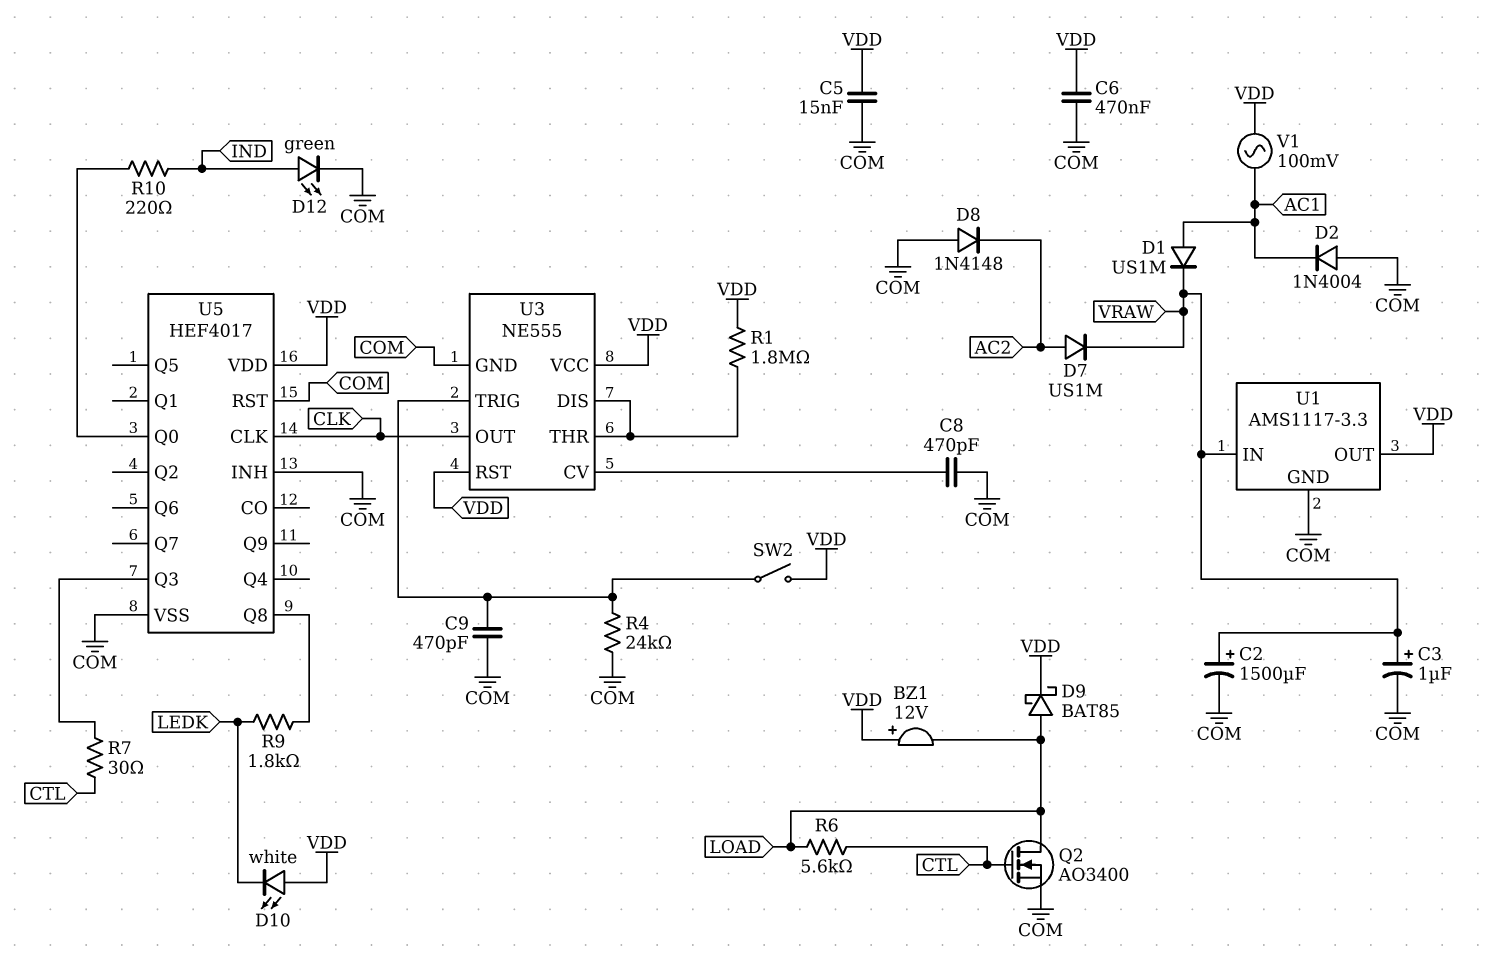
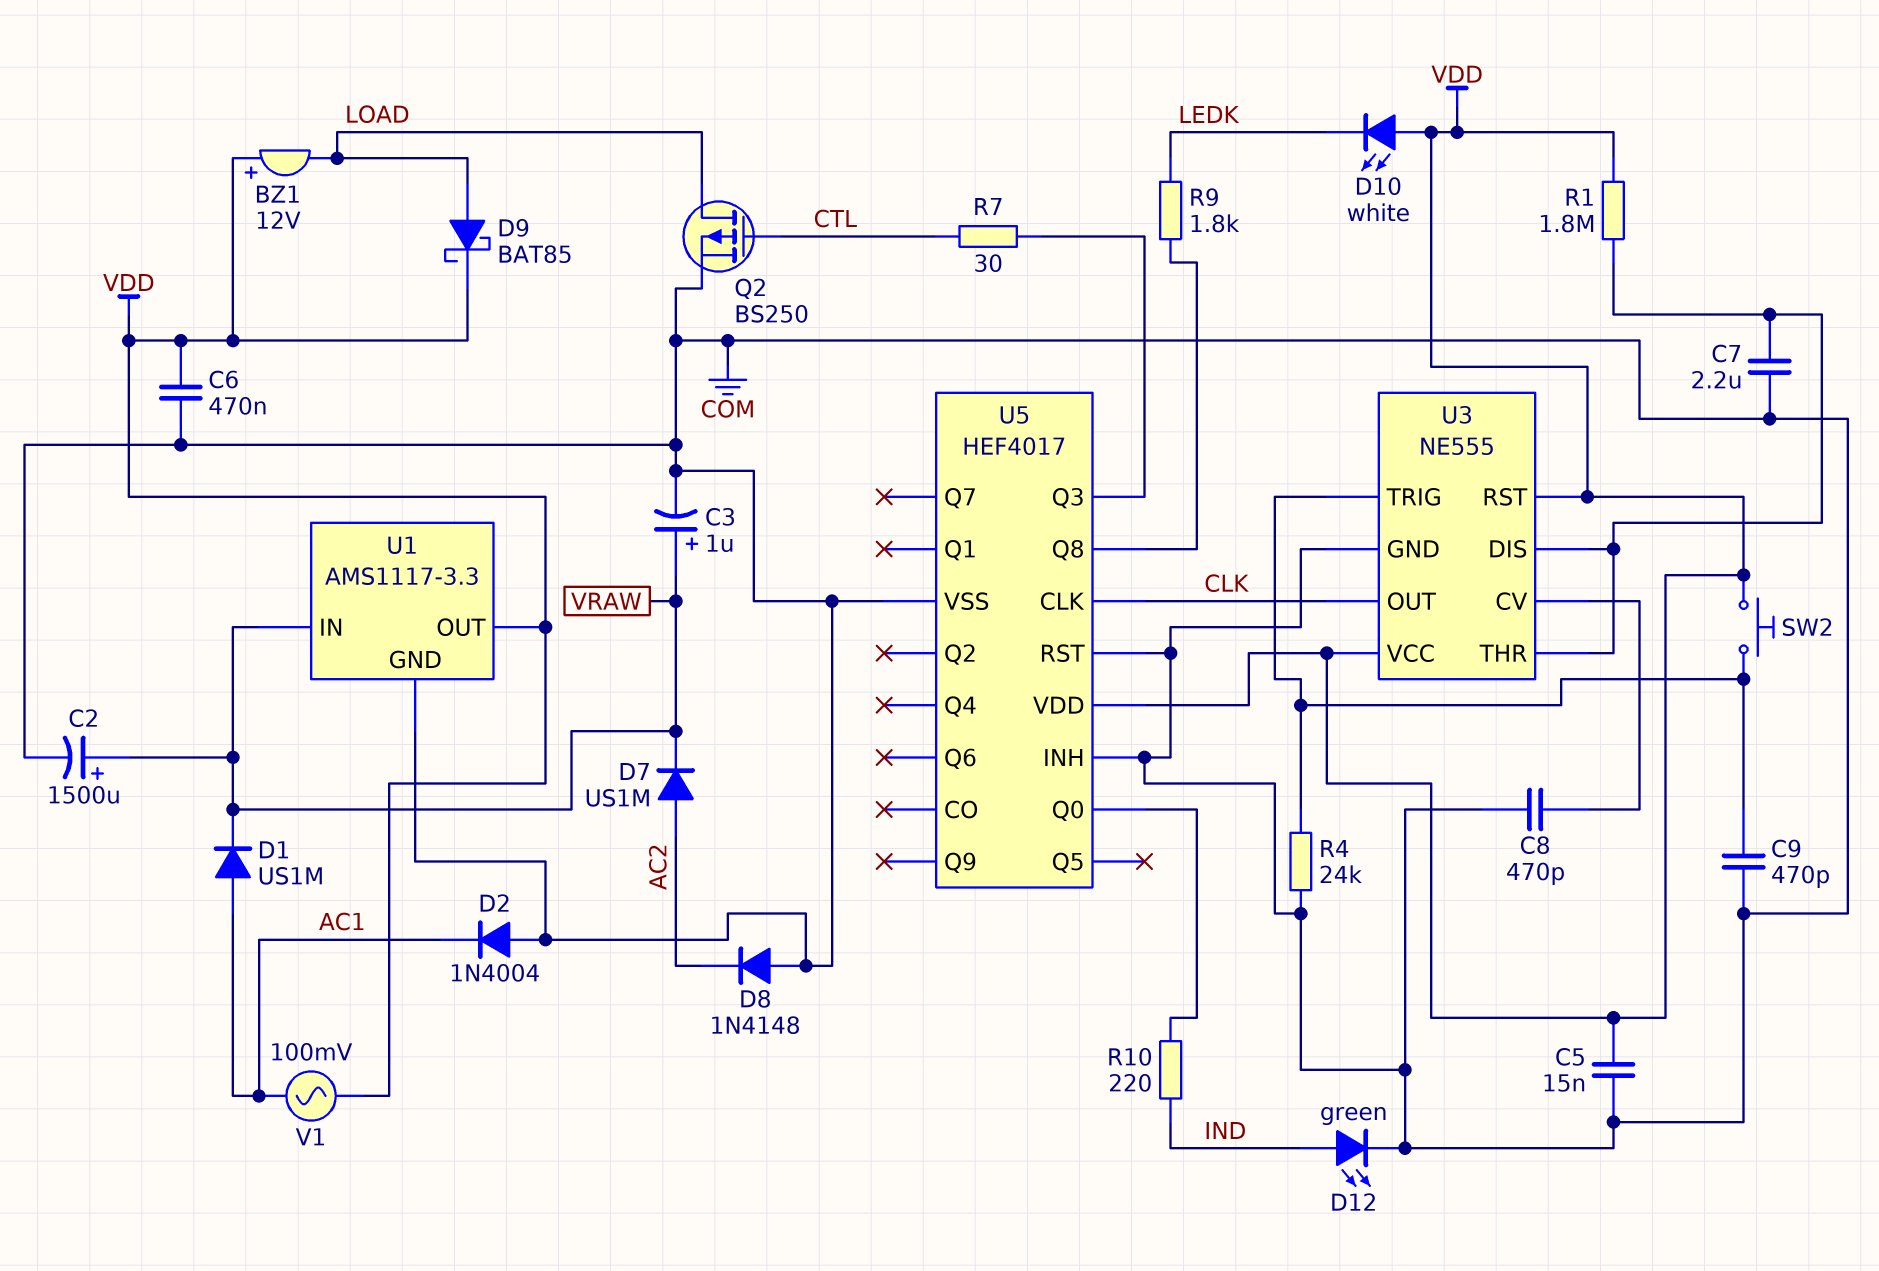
C7: none -> 2.2uF (COM, U3/DIS)
Q2: NMOS AO3400 (G CTL, D LOAD, S COM) -> PMOS BS250 (G CTL, D LOAD, S COM)
R6: 5.6k (CTL, LOAD) -> none
SW2: switch (U3/TRIG, VDD) -> button (U3/TRIG, VDD)

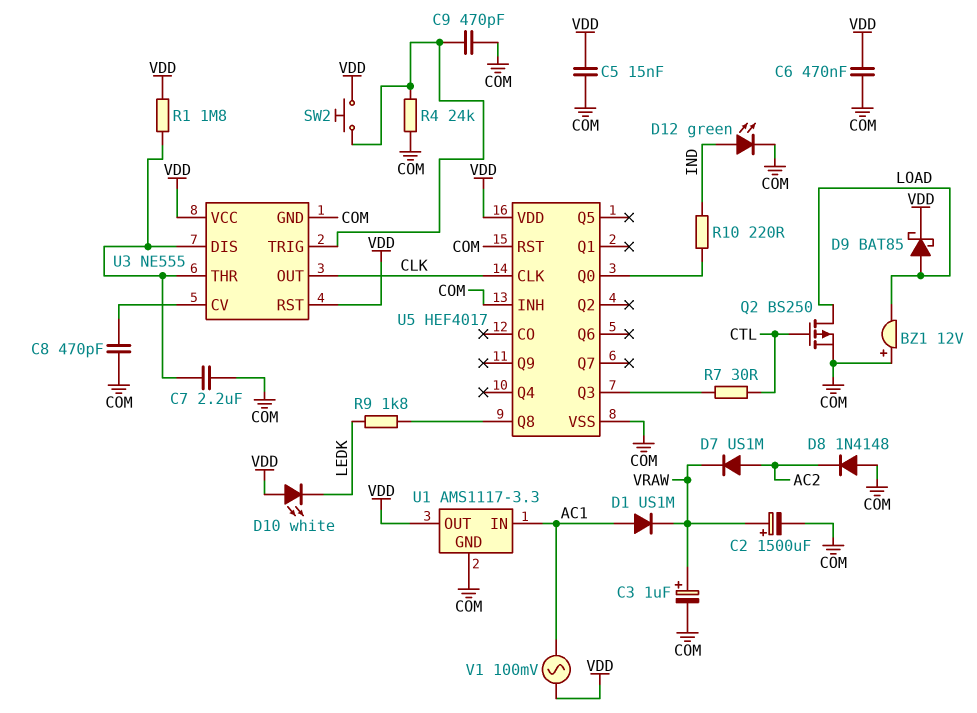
BZ1: buzzer 12V (plus VDD, minus LOAD) -> buzzer 12V (plus COM, minus LOAD)
D2: diode 1N4004 (A COM, K AC1) -> none
U1 pin IN: VRAW -> AC1

